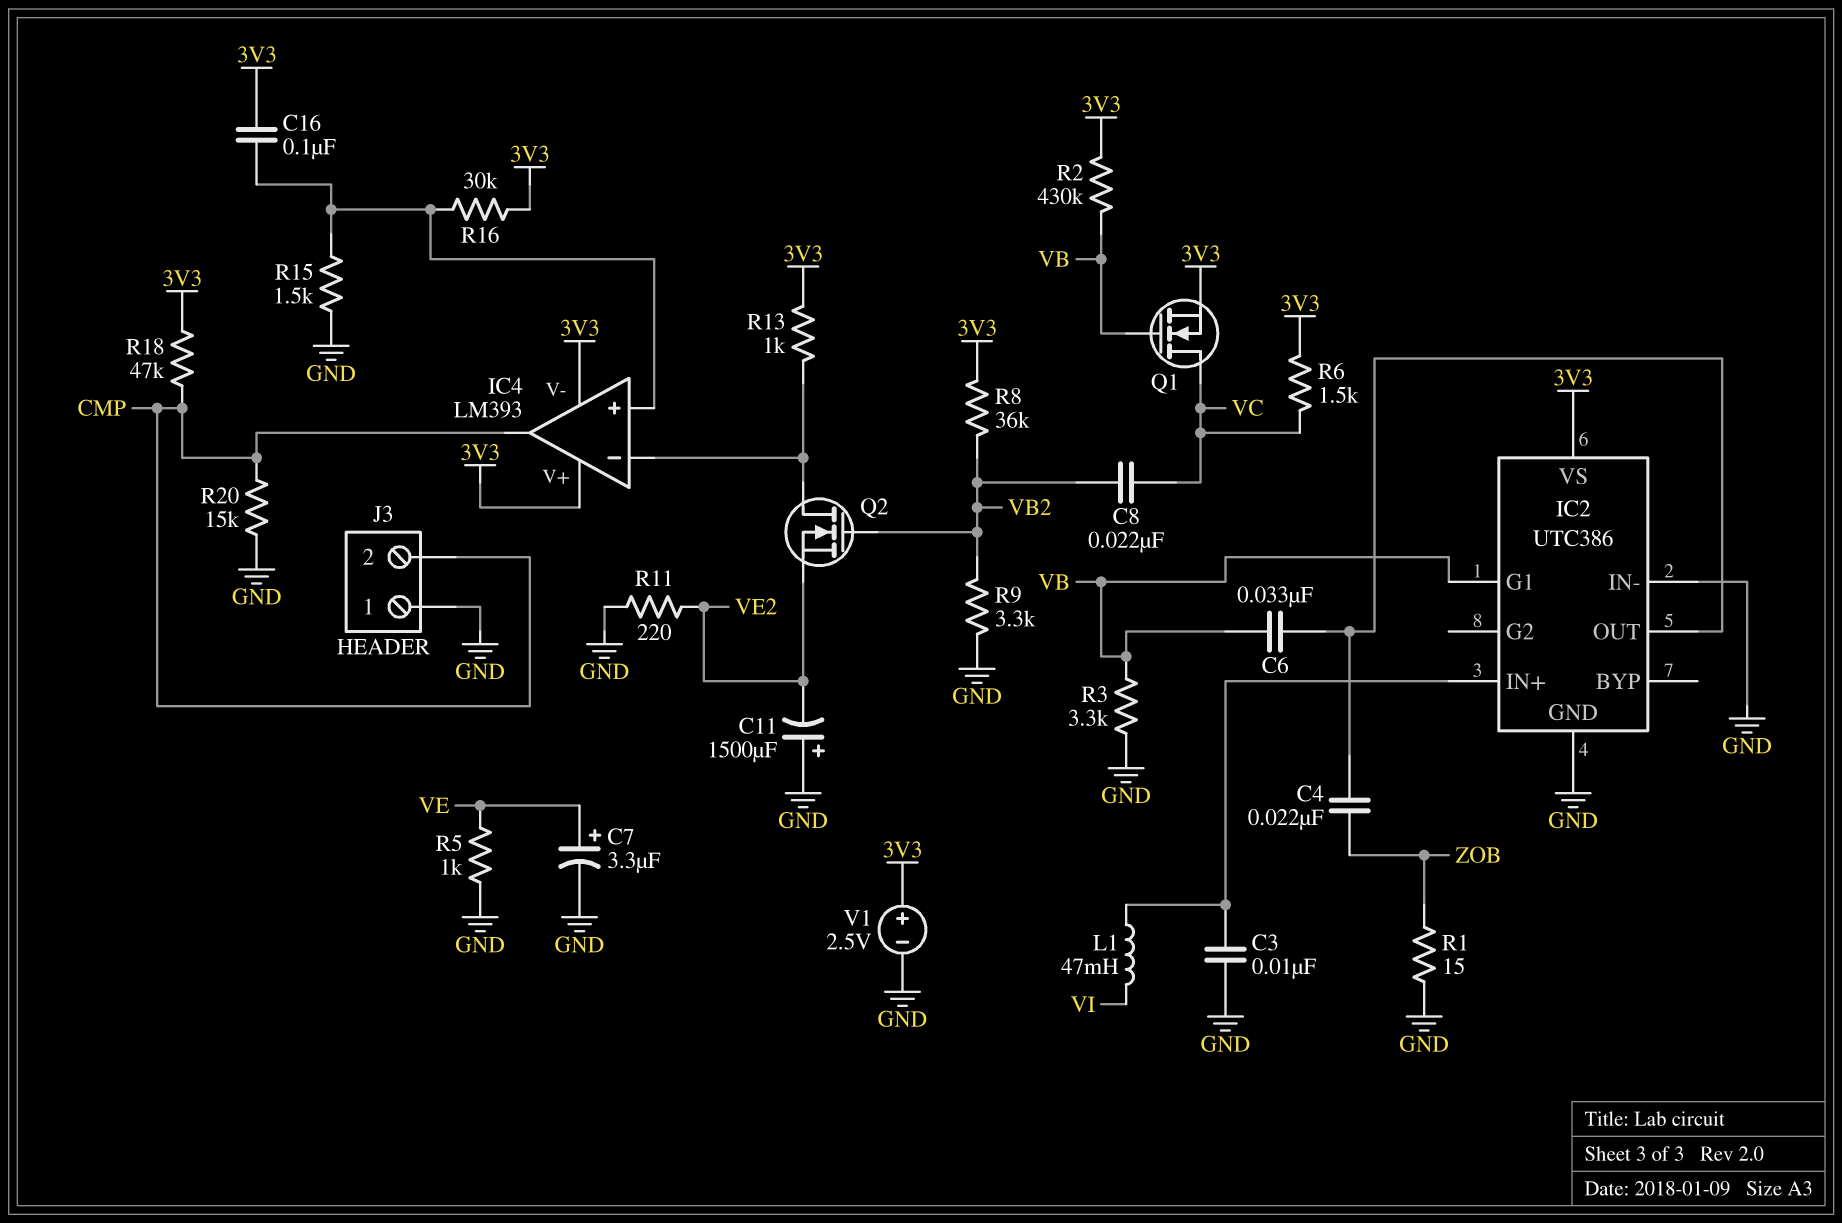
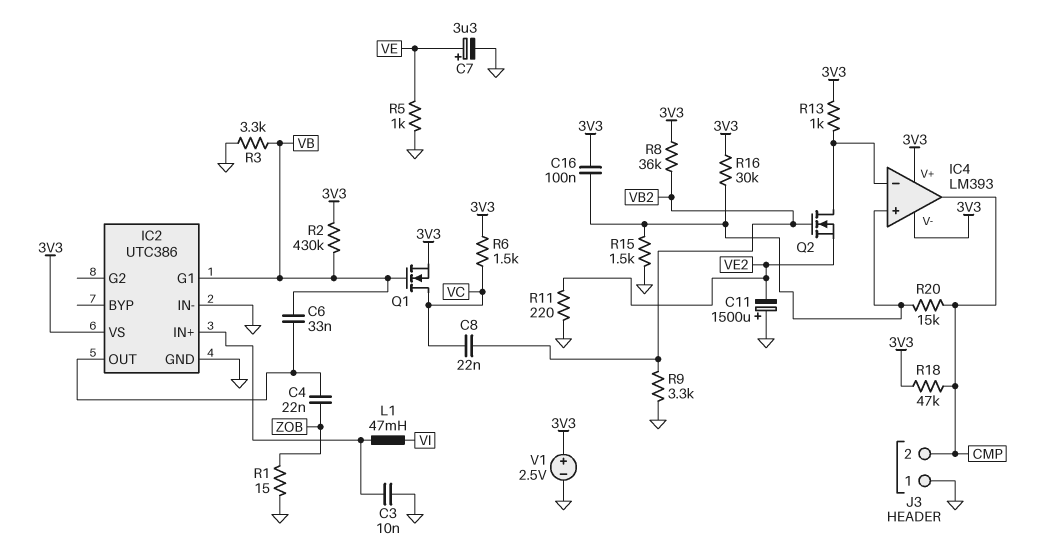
R20: 15k (CMP, GND) -> 15k (CMP, IC4/in+)

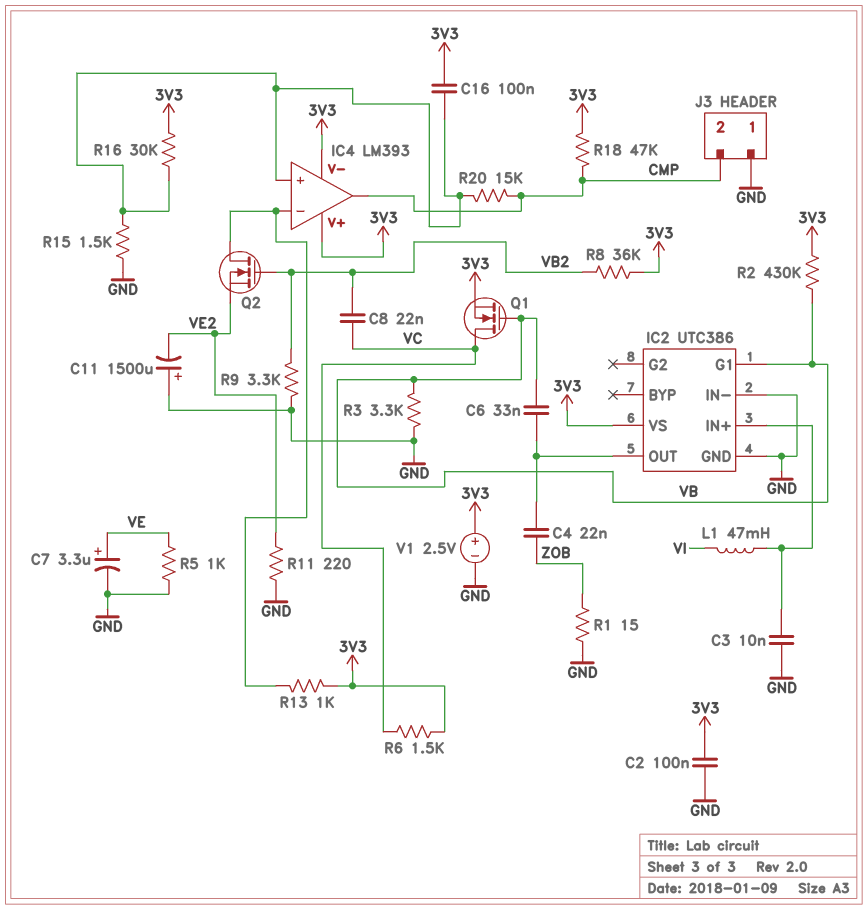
C2: none -> 100nF (3V3, GND)

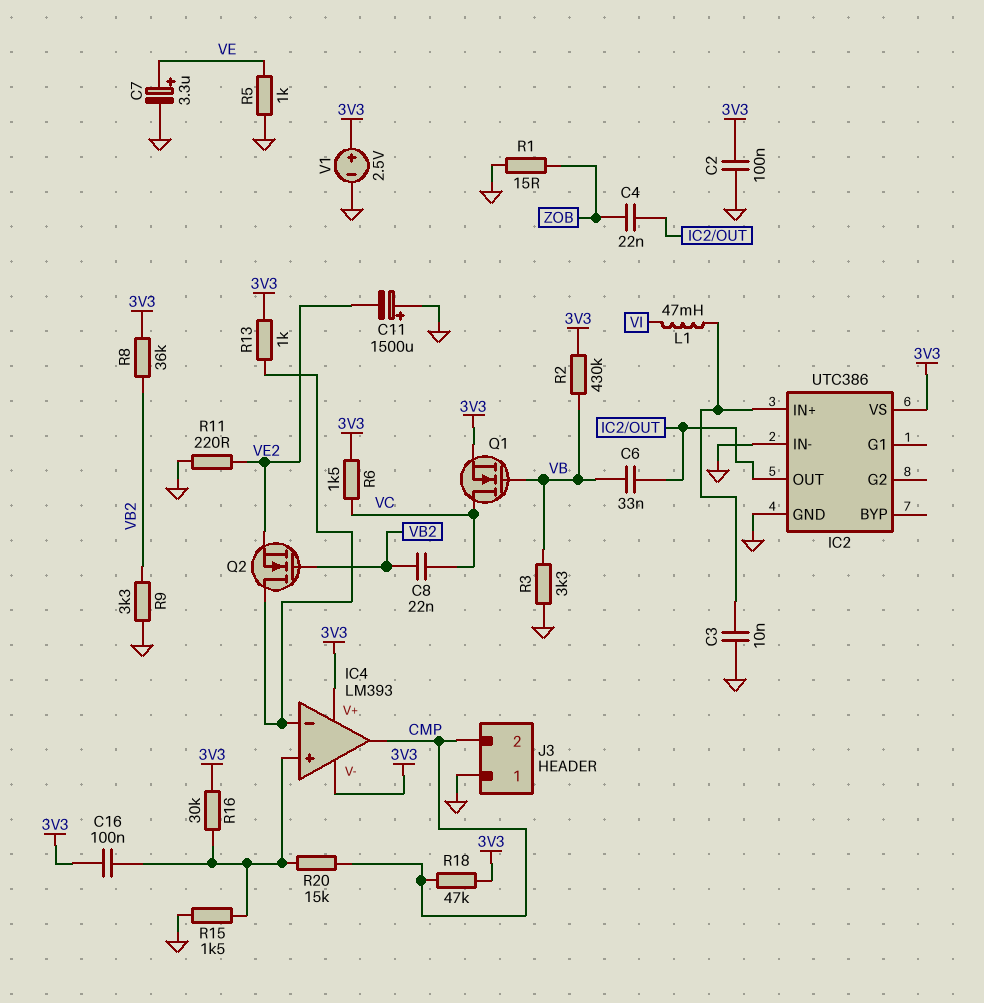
IC2 pin G1: VB -> none

